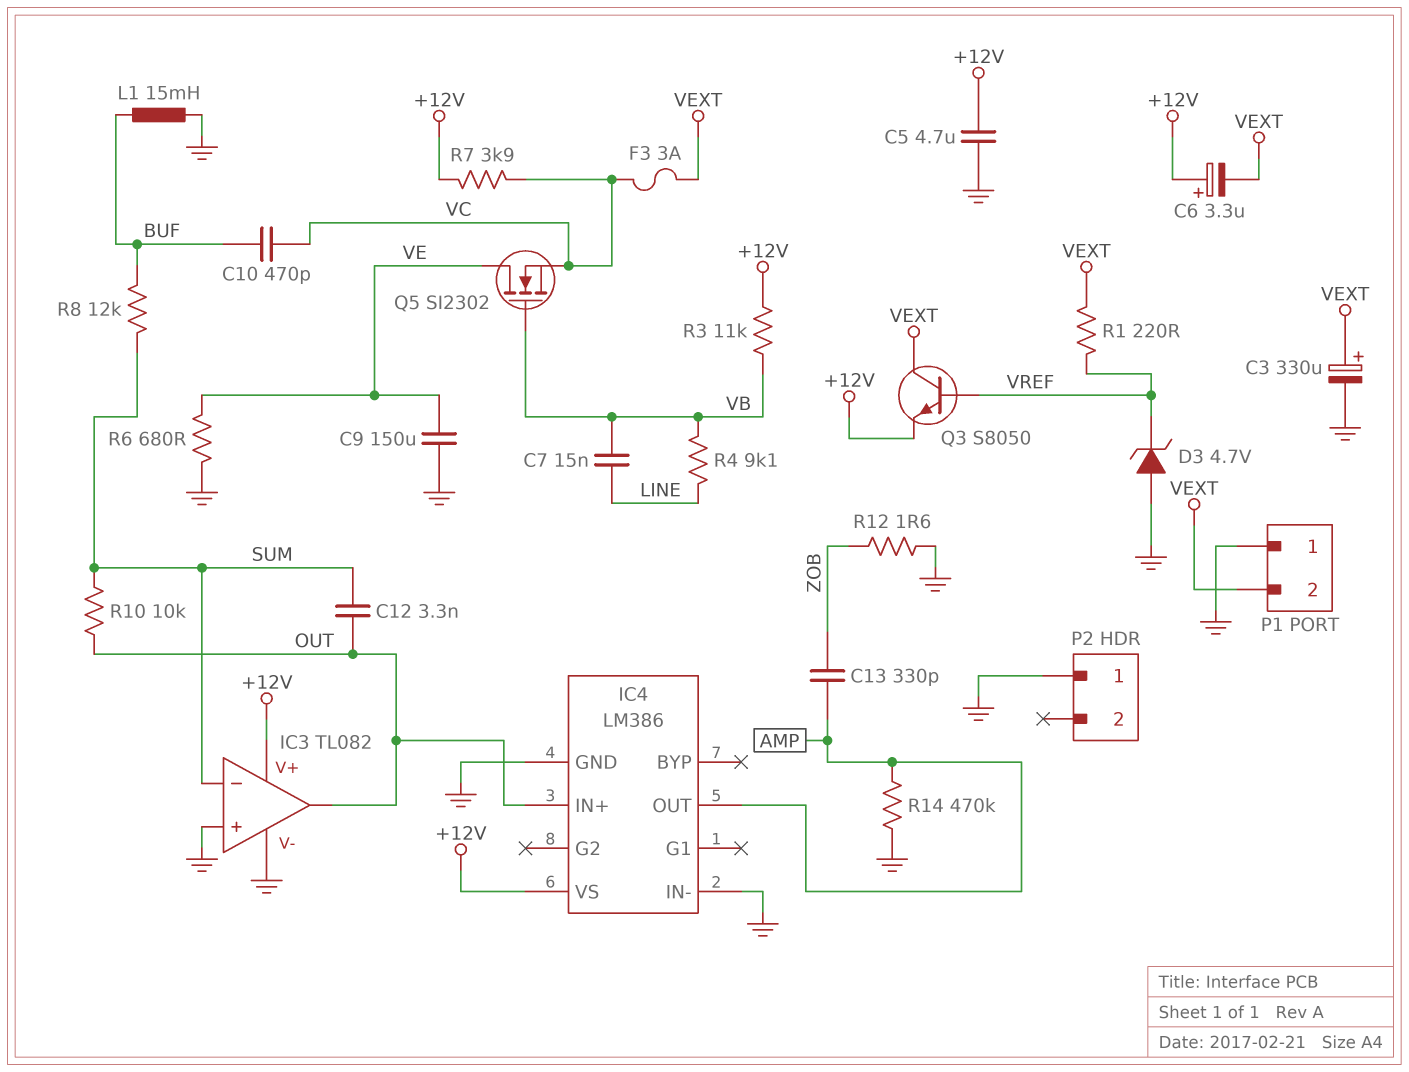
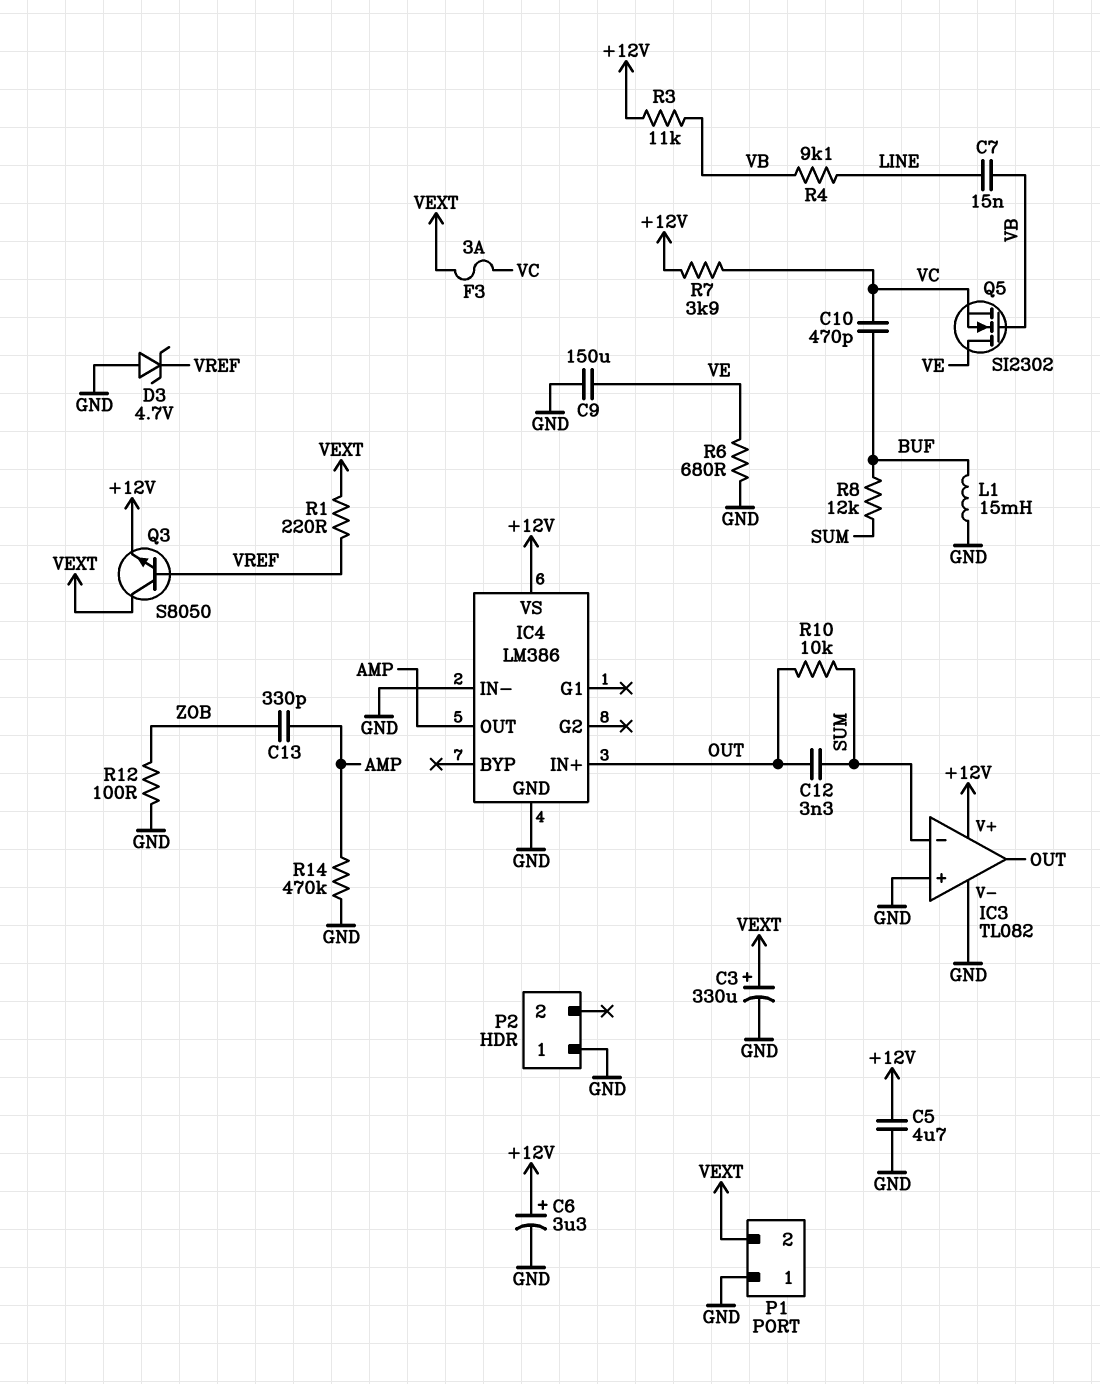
C6: 3.3uF (plus +12V, minus VEXT) -> 3.3uF (plus +12V, minus GND)
R12: 1.6 (GND, ZOB) -> 100 (GND, ZOB)

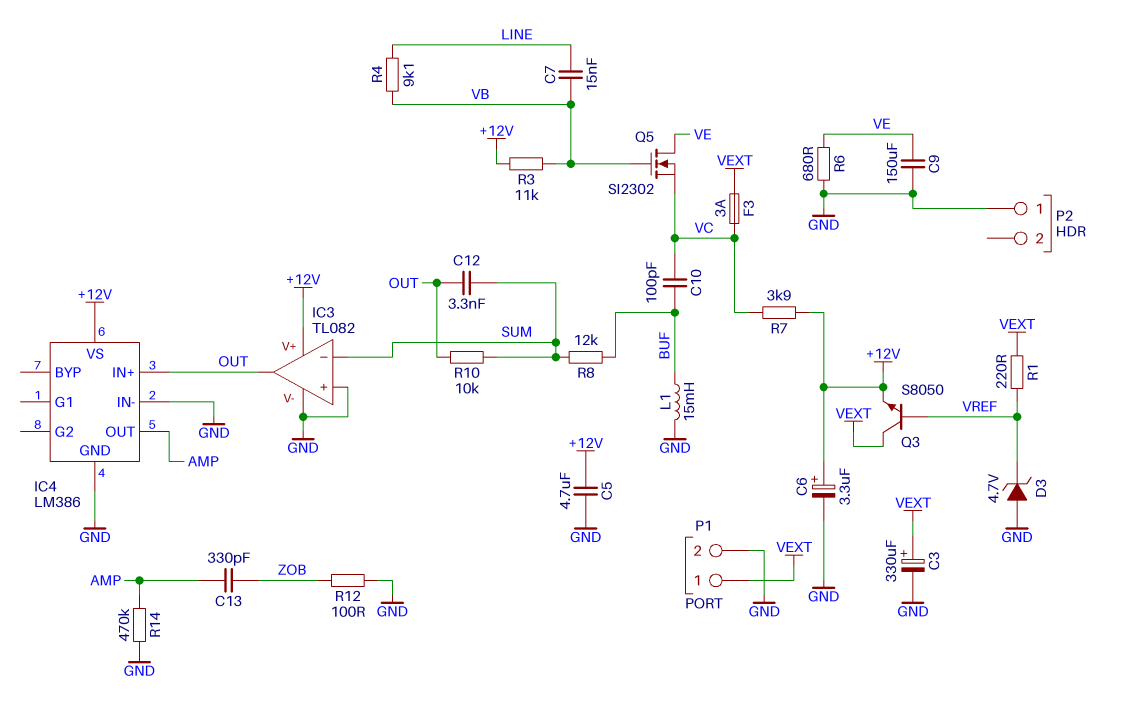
C10: 470pF (BUF, VC) -> 100pF (BUF, VC)
P1 pin 1: GND -> VEXT
P1 pin 2: VEXT -> GND

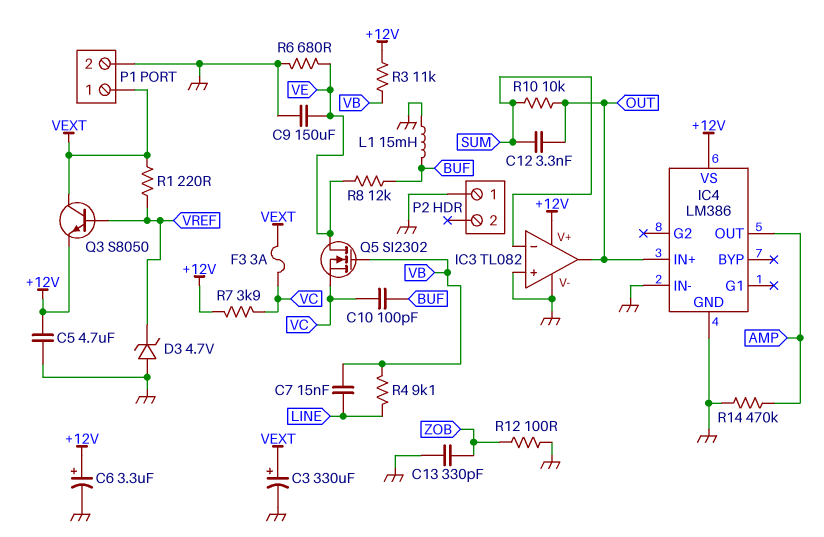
C13: 330pF (AMP, ZOB) -> 330pF (GND, ZOB)
R8: 12k (BUF, SUM) -> 12k (BUF, VE)

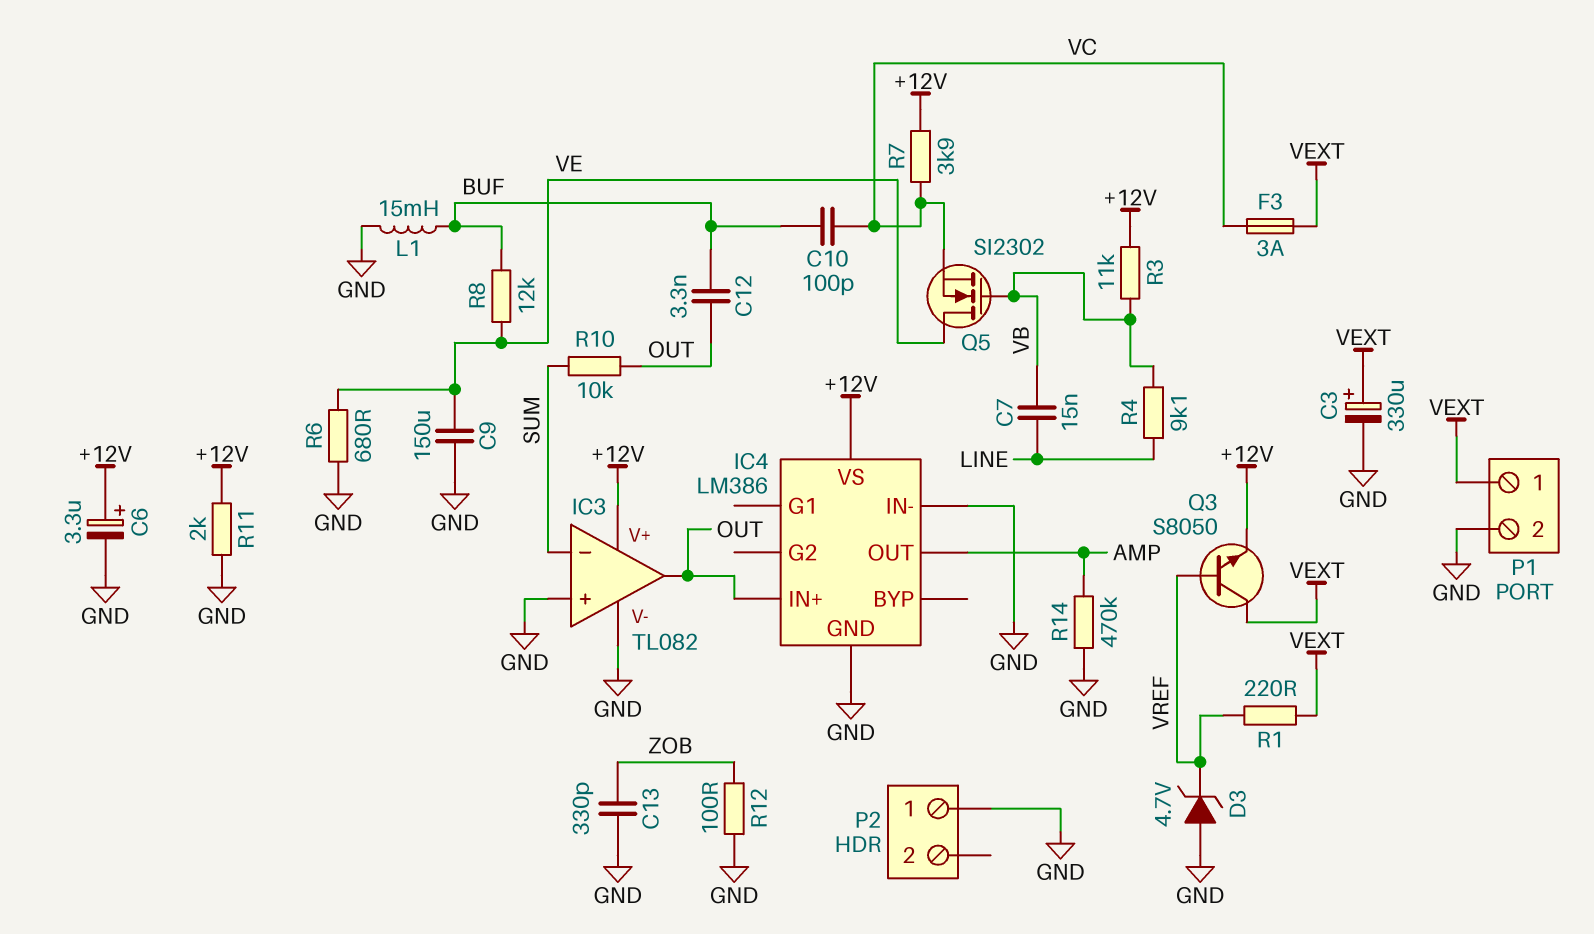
C5: 4.7uF (+12V, GND) -> none
C12: 3.3nF (OUT, SUM) -> 3.3nF (BUF, OUT)
R11: none -> 2k (+12V, GND)

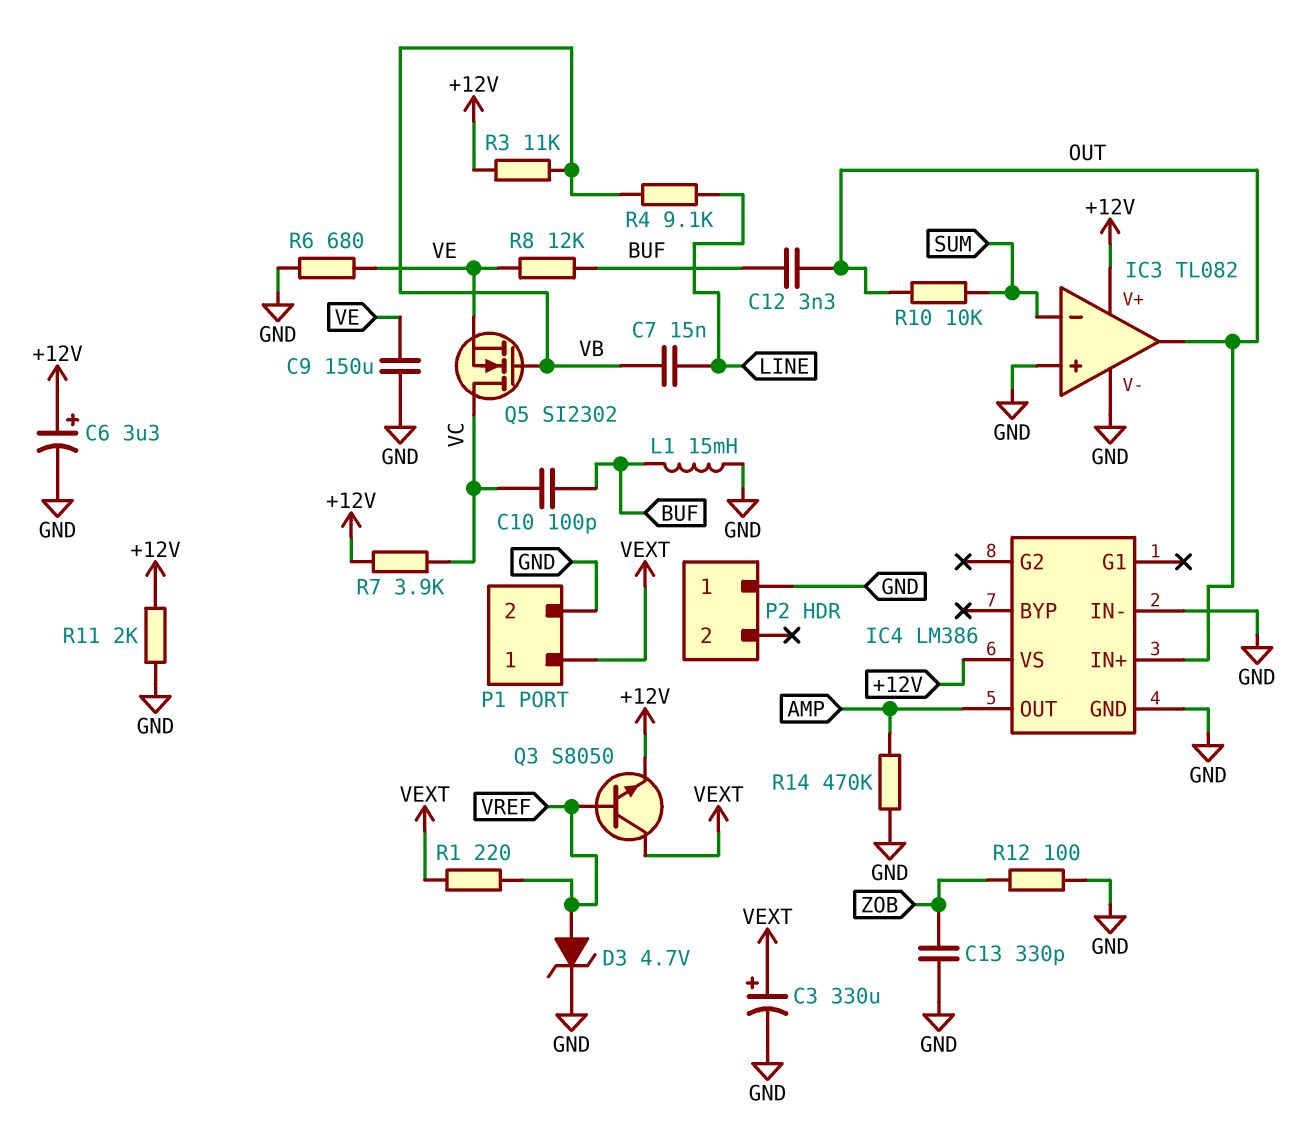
D3: zener 4.7V (A GND, K VREF) -> zener 4.7V (A VREF, K GND)
F3: 3A (VC, VEXT) -> none
Q5: NMOS SI2302 (G VB, D VE, S VC) -> NMOS SI2302 (G VB, D VC, S VE)

